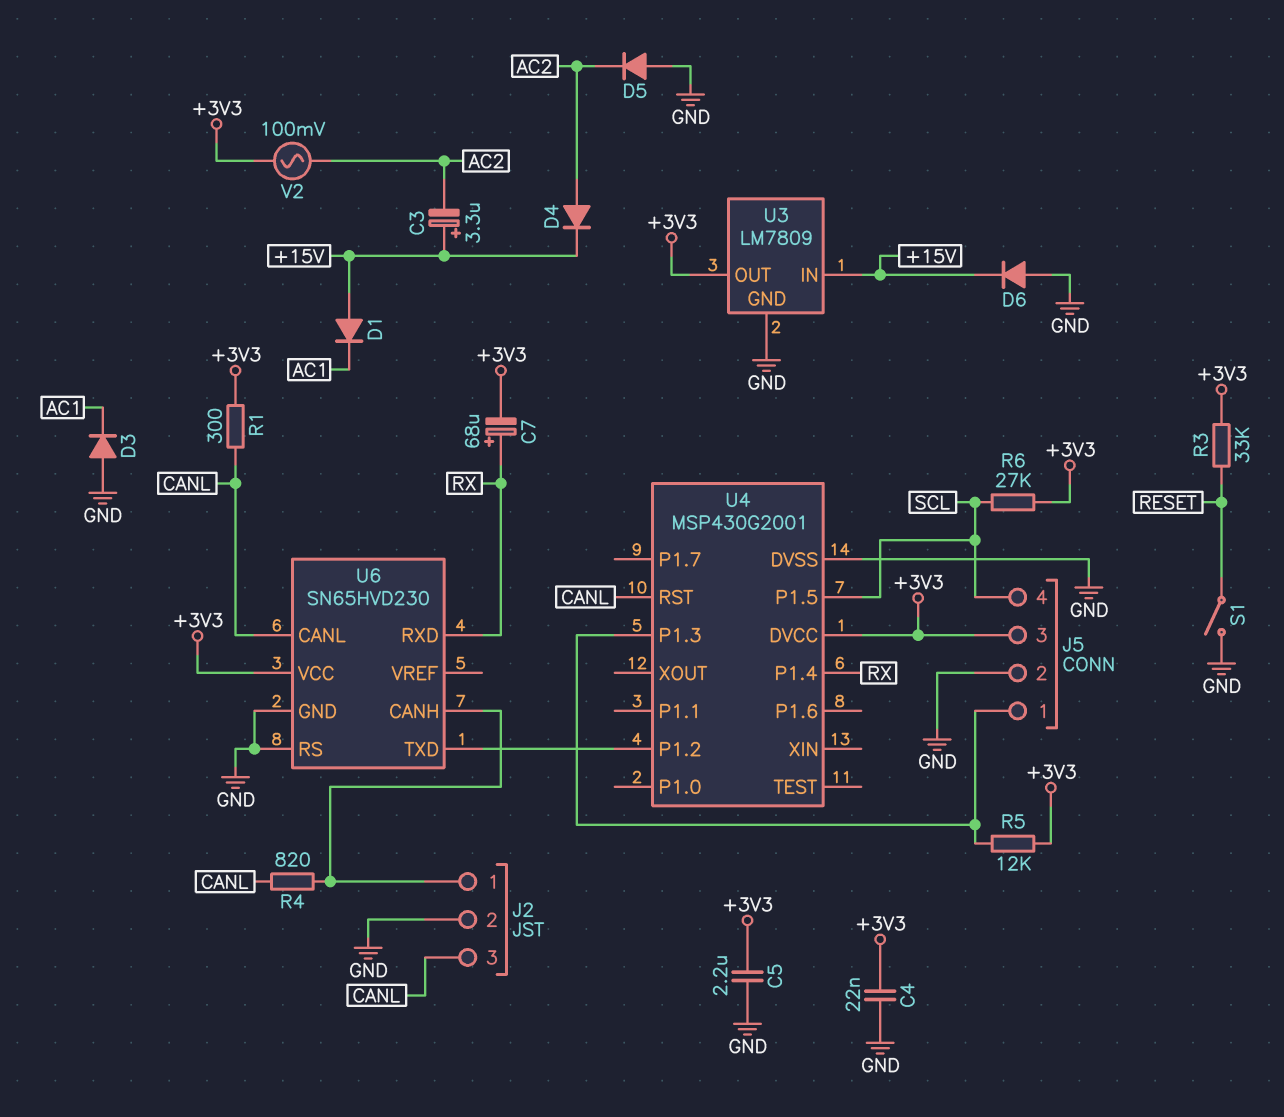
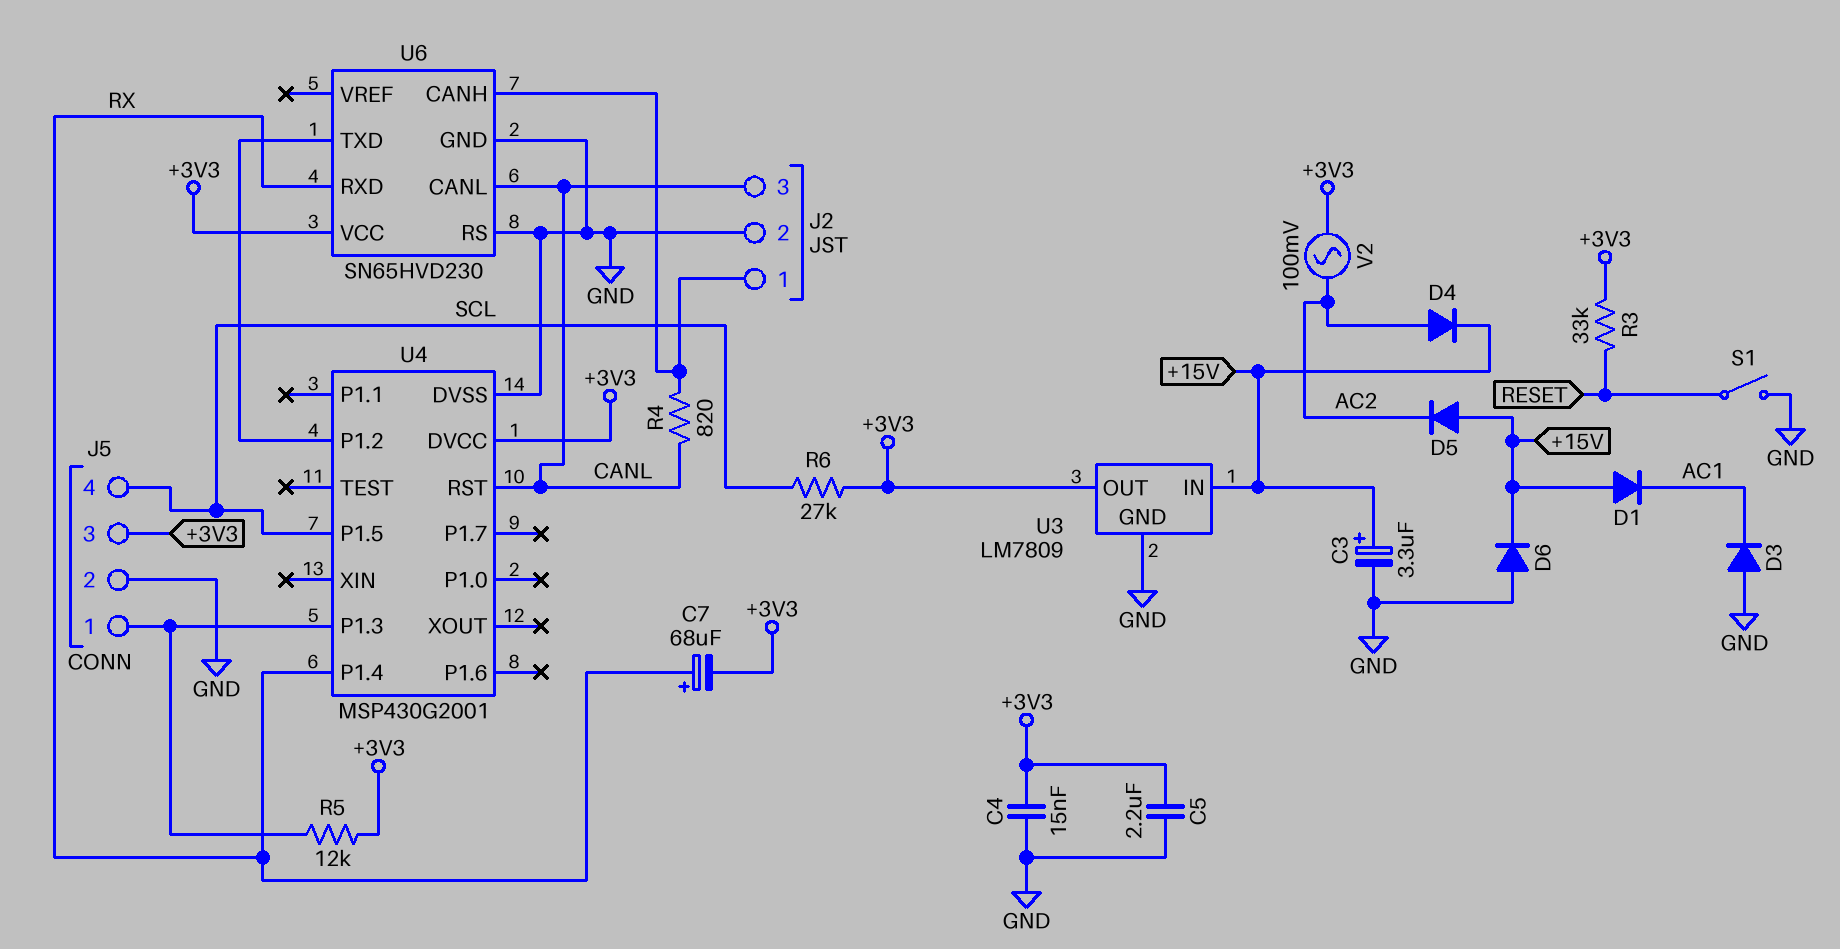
C3: 3.3uF (plus +15V, minus AC2) -> 3.3uF (plus +15V, minus GND)
C4: 22nF (+3V3, GND) -> 15nF (+3V3, GND)
D5: diode (A GND, K AC2) -> diode (A +15V, K AC2)
R1: 300 (+3V3, CANL) -> none

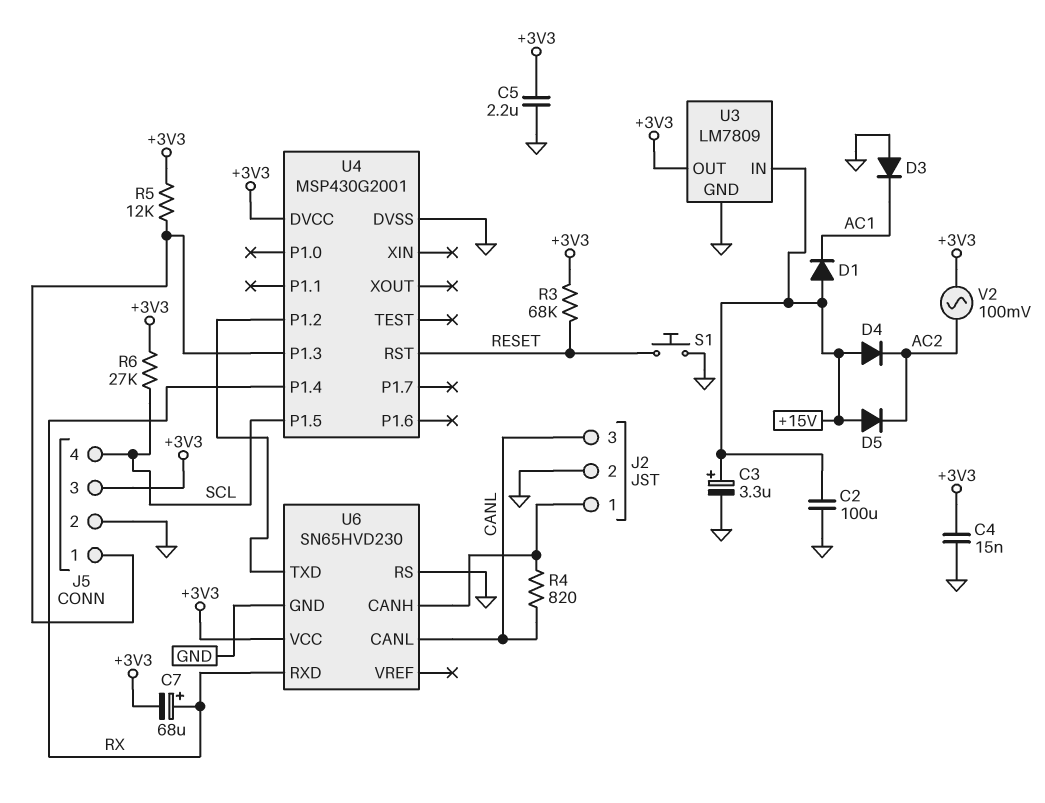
C2: none -> 100uF (+15V, GND)
D4: diode (A AC2, K +15V) -> diode (A +15V, K AC2)
D6: diode (A GND, K +15V) -> none
R3: 33k (+3V3, RESET) -> 68k (+3V3, RESET)
S1: switch (GND, RESET) -> button (GND, RESET)
U4 pin RST: CANL -> RESET

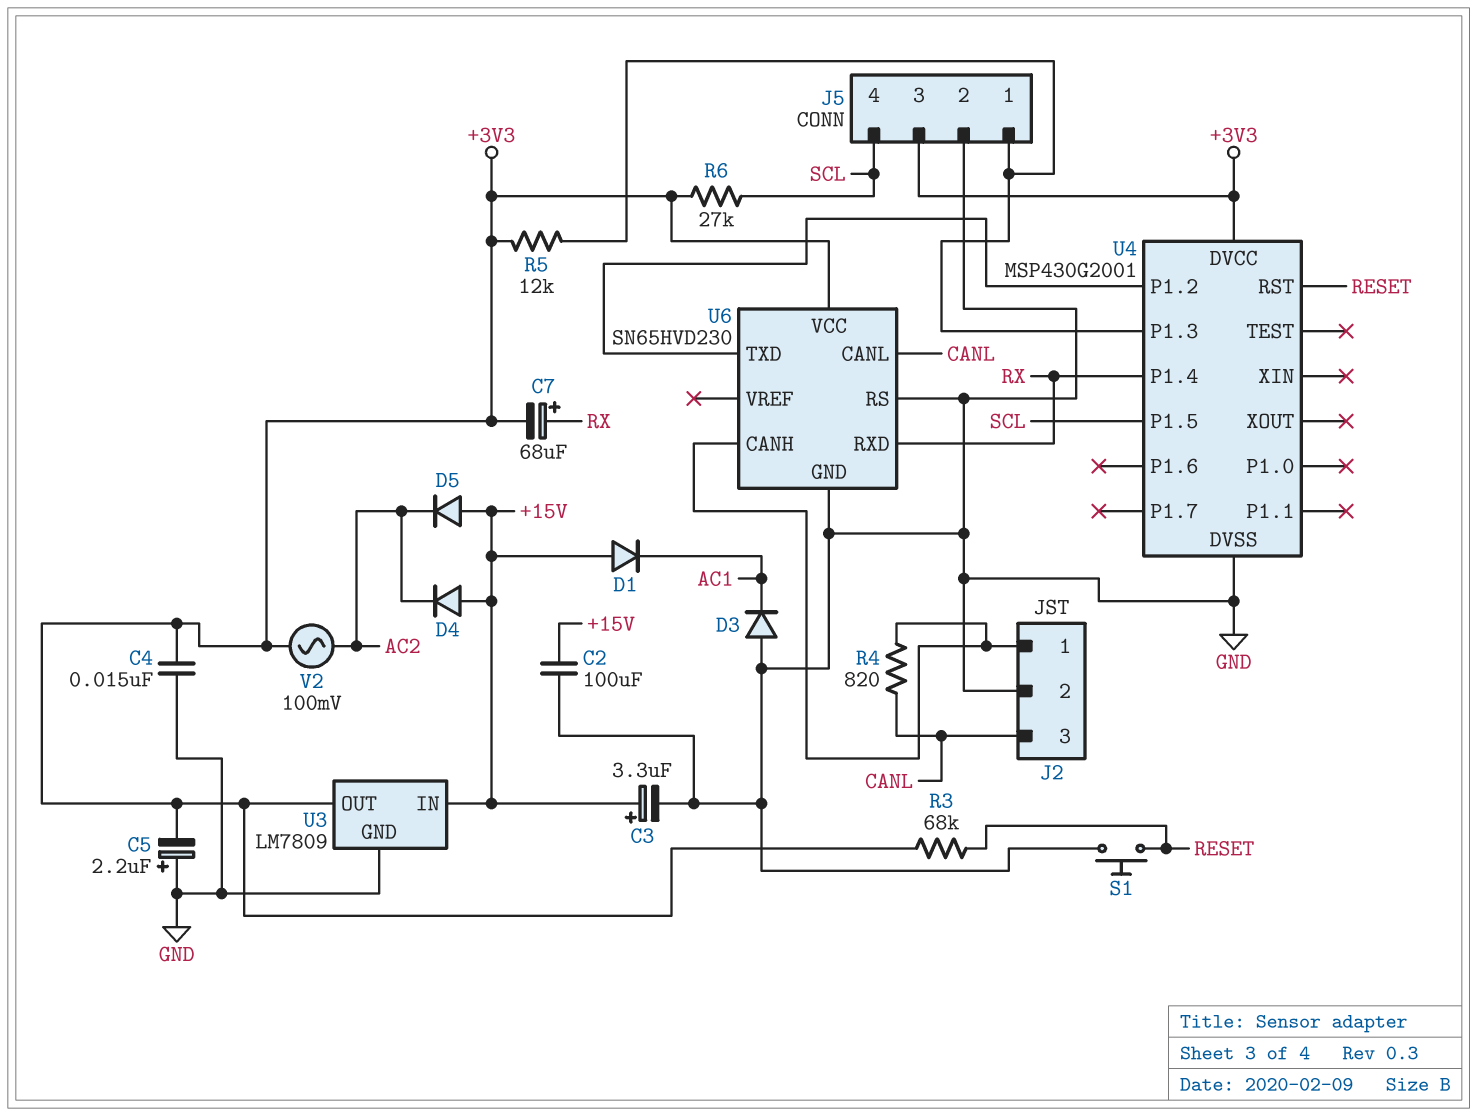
C5: 2.2uF (+3V3, GND) -> 2.2uF (plus GND, minus +3V3)

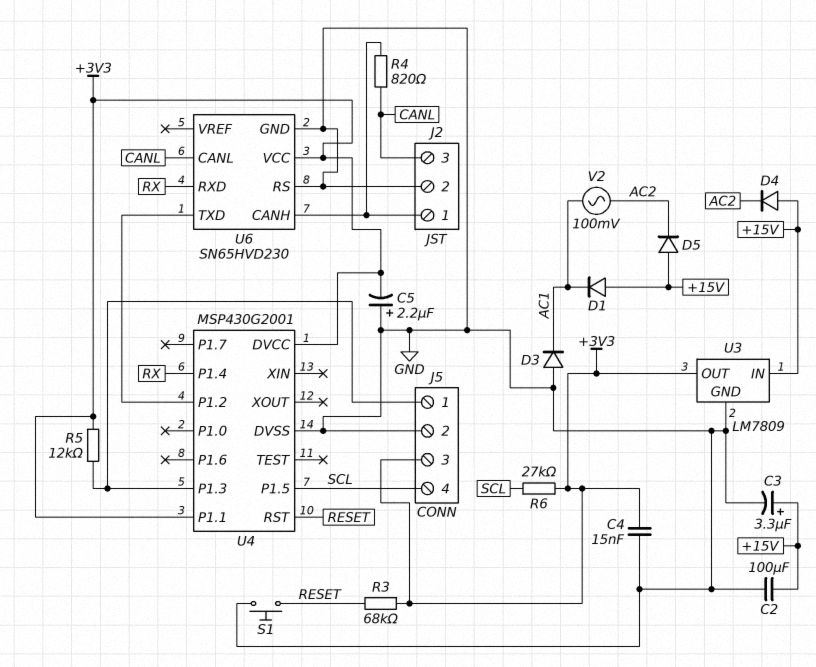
C7: 68uF (plus RX, minus +3V3) -> none
U4 pin P1.1: none -> +3V3
V2: AC 100mV (+3V3, AC2) -> AC 100mV (AC1, AC2)

